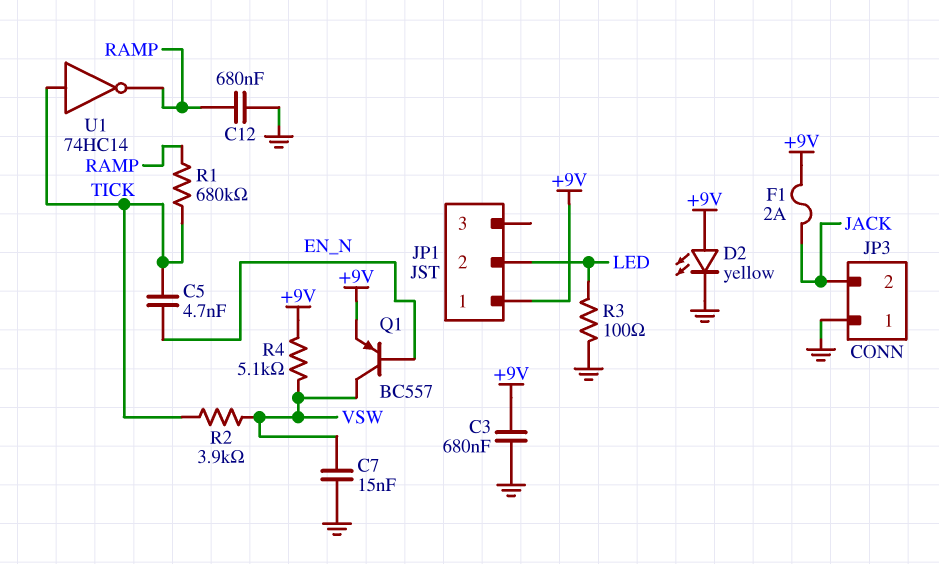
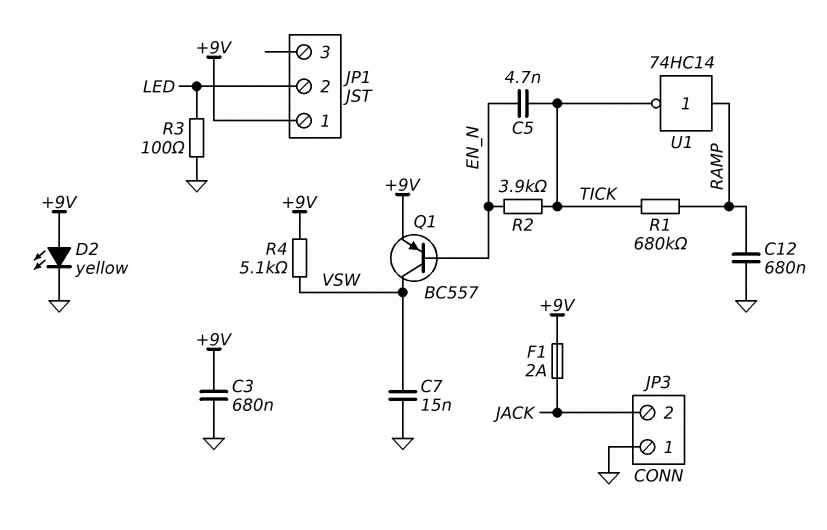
R2: 3.9k (TICK, VSW) -> 3.9k (EN_N, TICK)
U1: NOT 74HC14 (in TICK, out RAMP) -> NOT 74HC14 (in RAMP, out TICK)

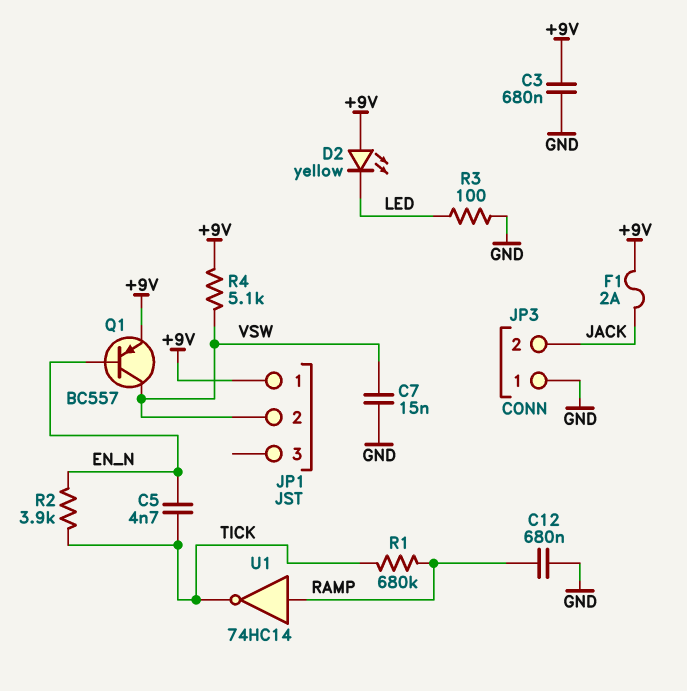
D2: LED yellow (A +9V, K GND) -> LED yellow (A +9V, K LED)
JP1 pin 2: LED -> VSW

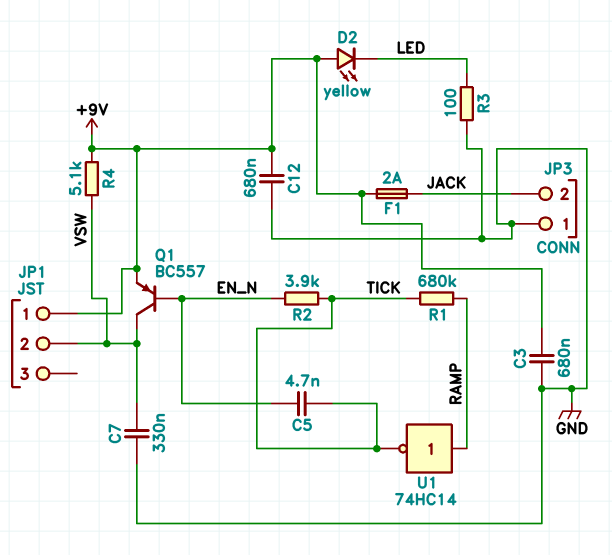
C7: 15nF (GND, VSW) -> 330nF (GND, VSW)
C12: 680nF (GND, RAMP) -> 680nF (+9V, GND)

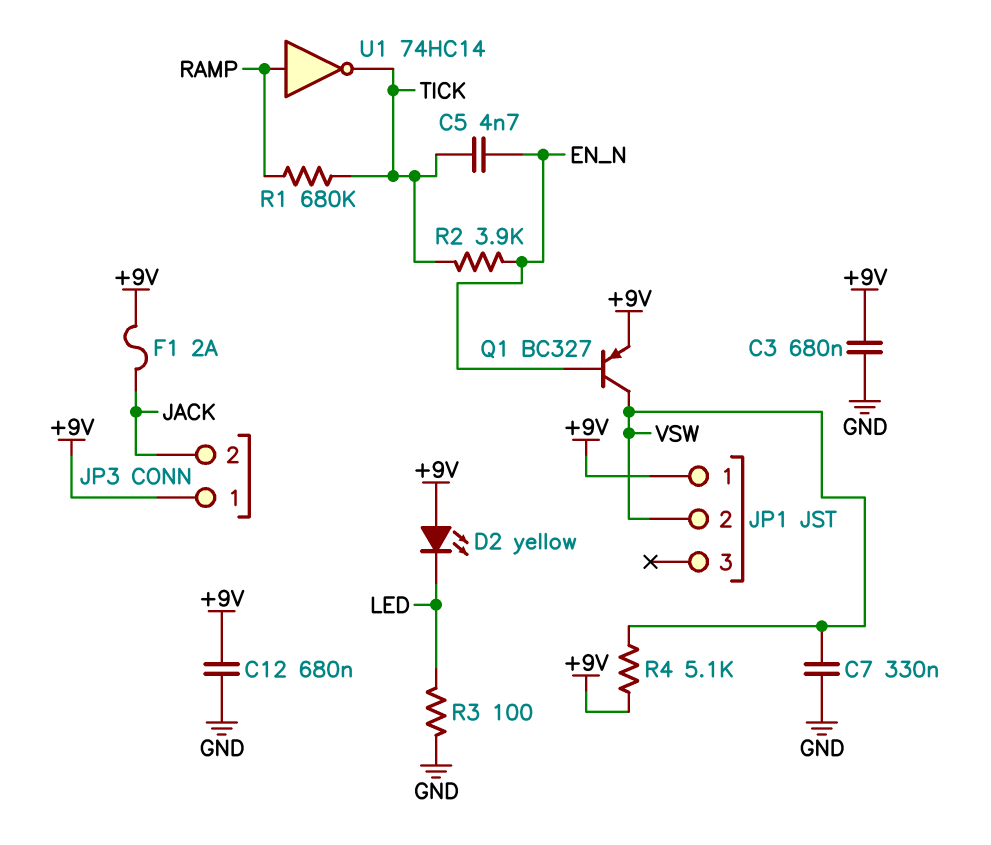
JP3 pin 1: GND -> +9V
Q1: PNP BC557 (B EN_N, C VSW, E +9V) -> PNP BC327 (B EN_N, C VSW, E +9V)

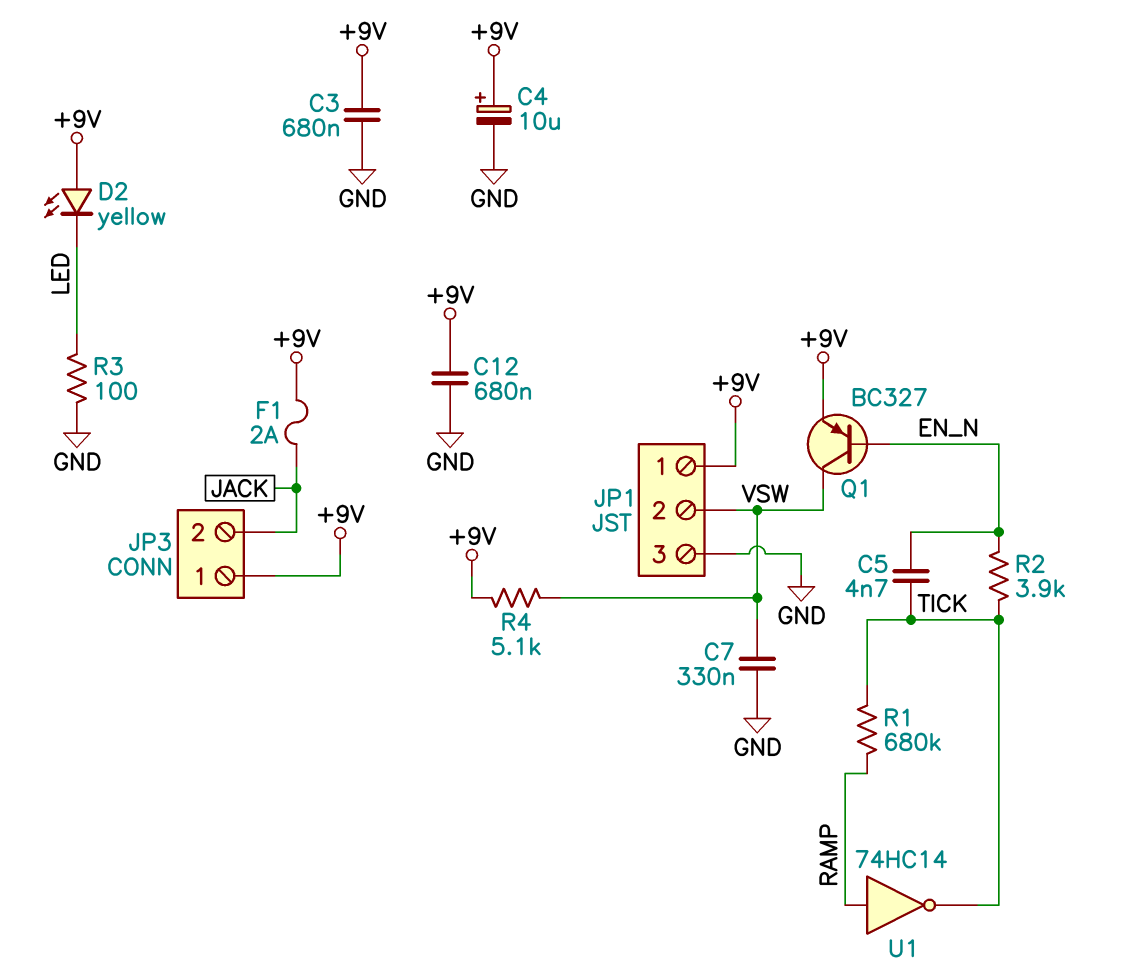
C4: none -> 10uF (plus +9V, minus GND)
JP1 pin 3: none -> GND

